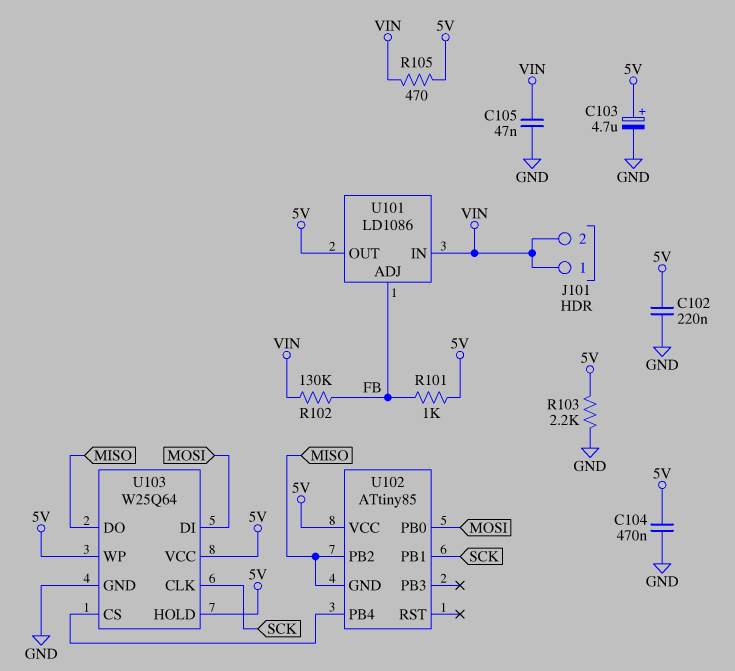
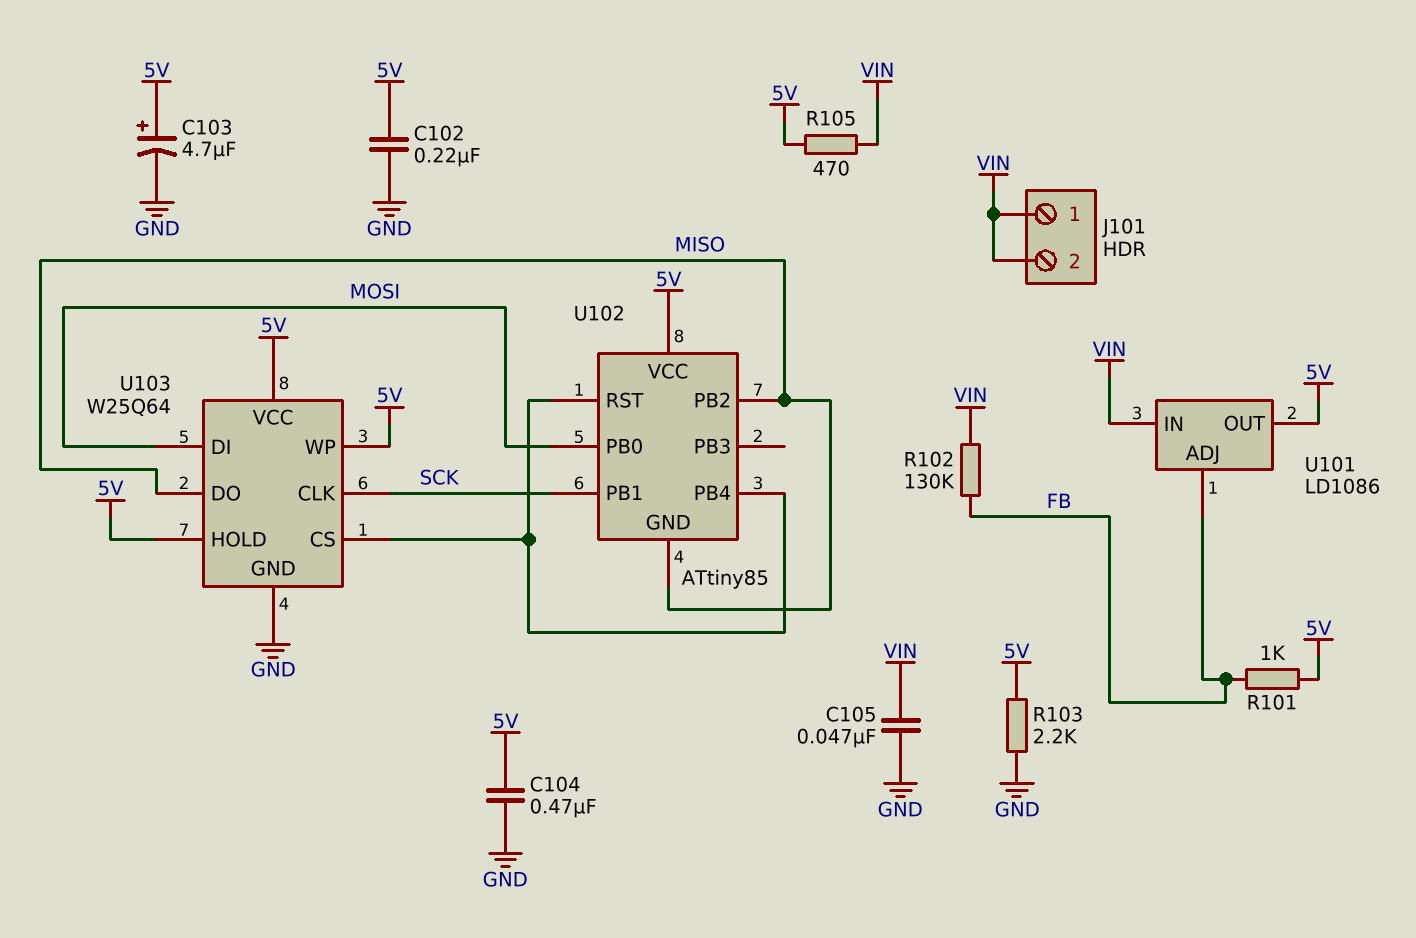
U102 pin RST: none -> U102/PB4

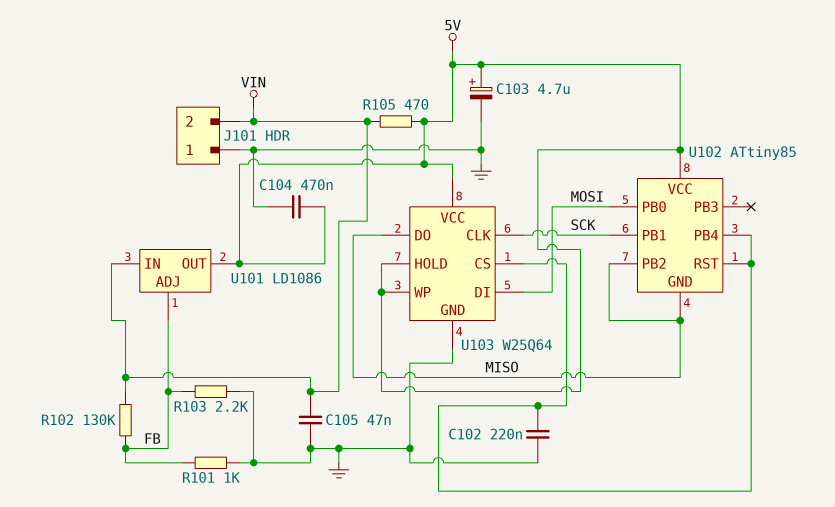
C102: 220nF (5V, GND) -> 220nF (GND, U102/PB4)
J101 pin 1: VIN -> GND
R101: 1k (5V, FB) -> 1k (FB, GND)
R103: 2.2k (5V, GND) -> 2.2k (FB, GND)

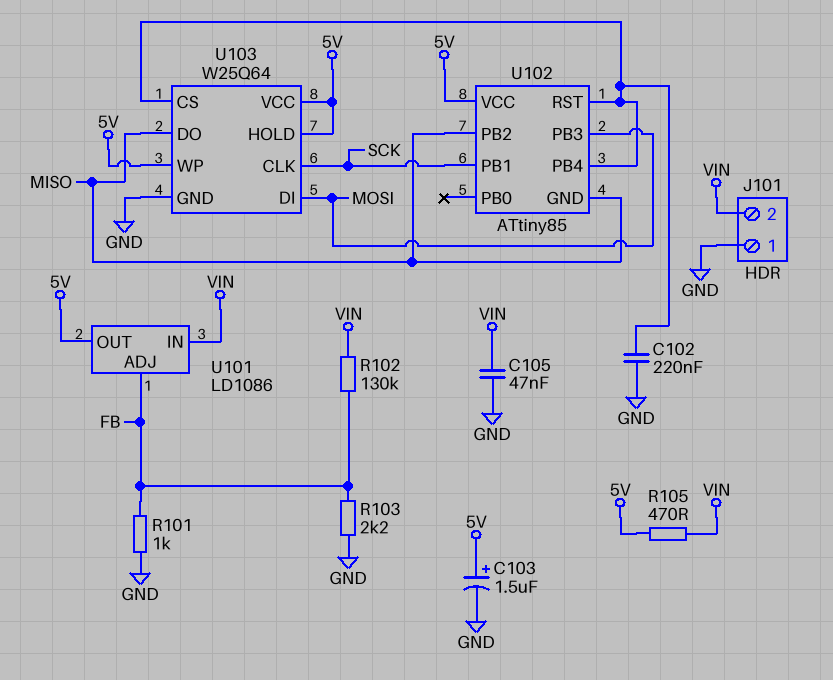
C103: 4.7uF (plus 5V, minus GND) -> 1.5uF (plus 5V, minus GND)
C104: 470nF (5V, GND) -> none
U102 pin PB0: MOSI -> none
U102 pin PB3: none -> MOSI

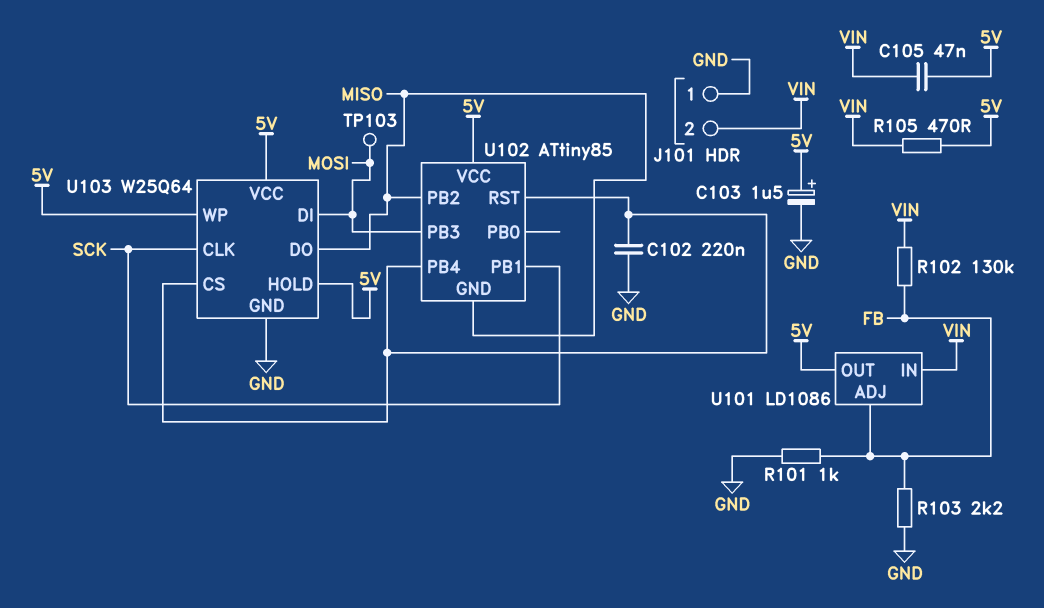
C105: 47nF (GND, VIN) -> 47nF (5V, VIN)
TP103: none -> test point (MOSI)

